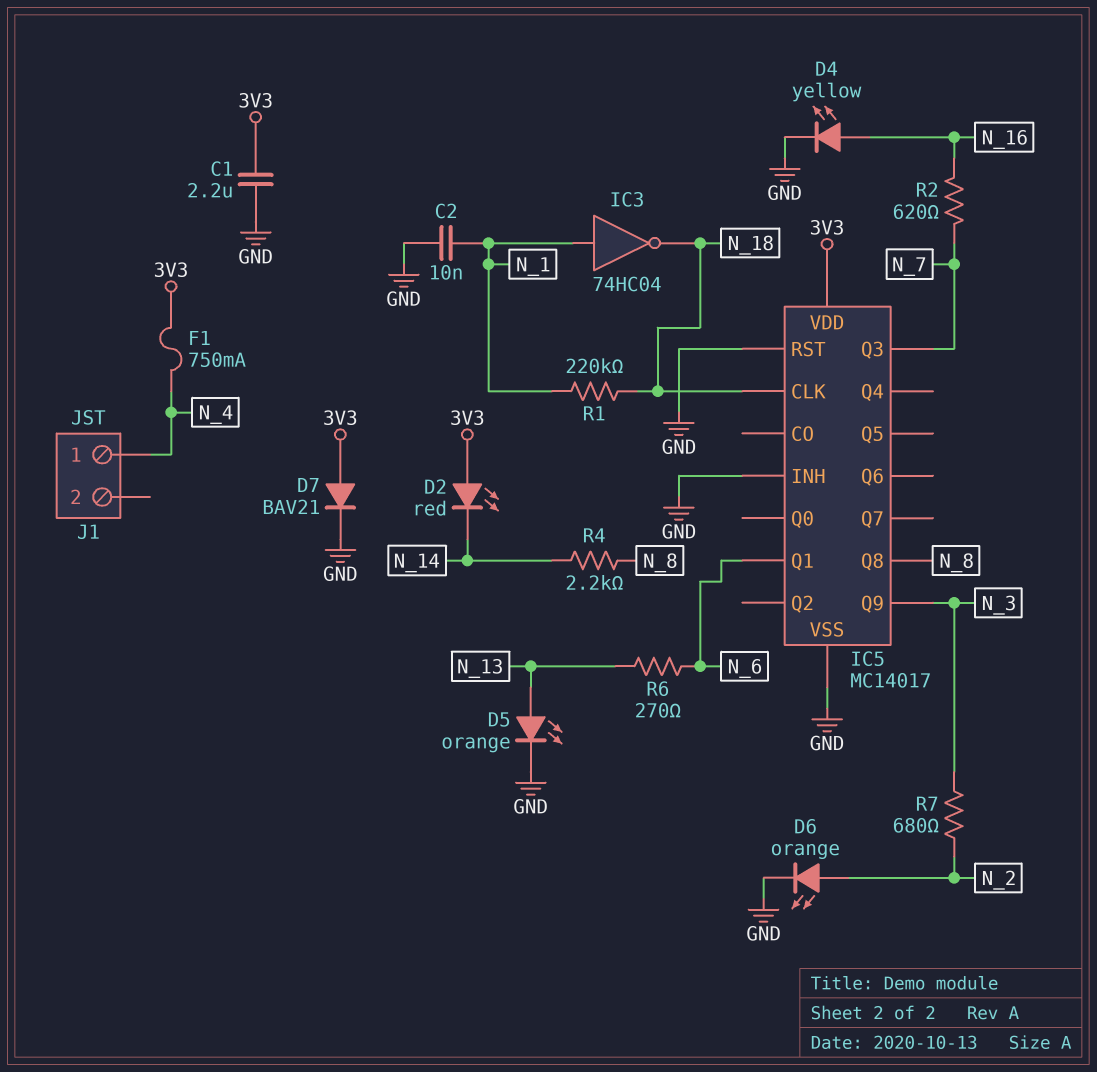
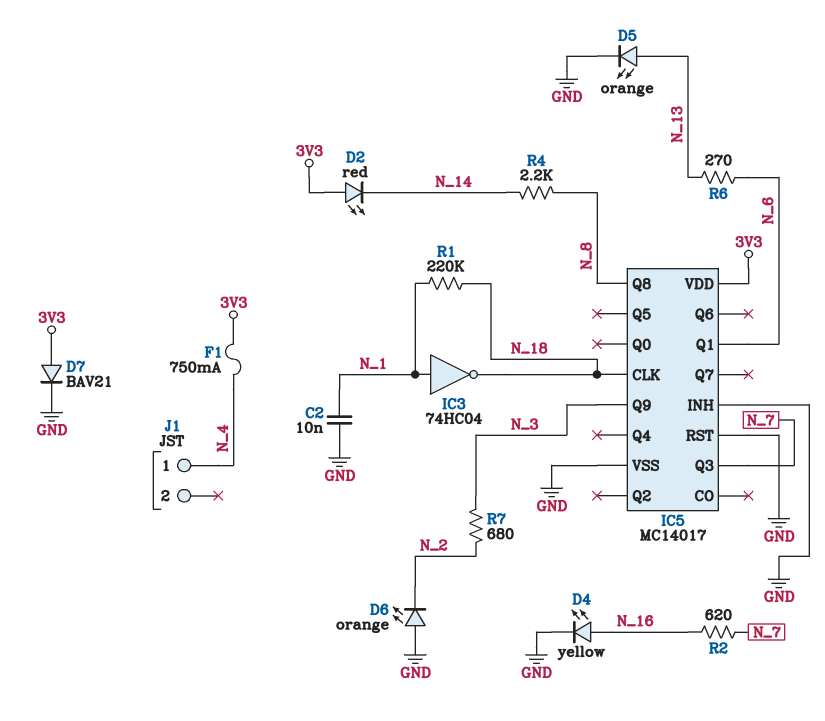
C1: 2.2uF (3V3, GND) -> none
D6: LED orange (A N_2, K GND) -> LED orange (A GND, K N_2)

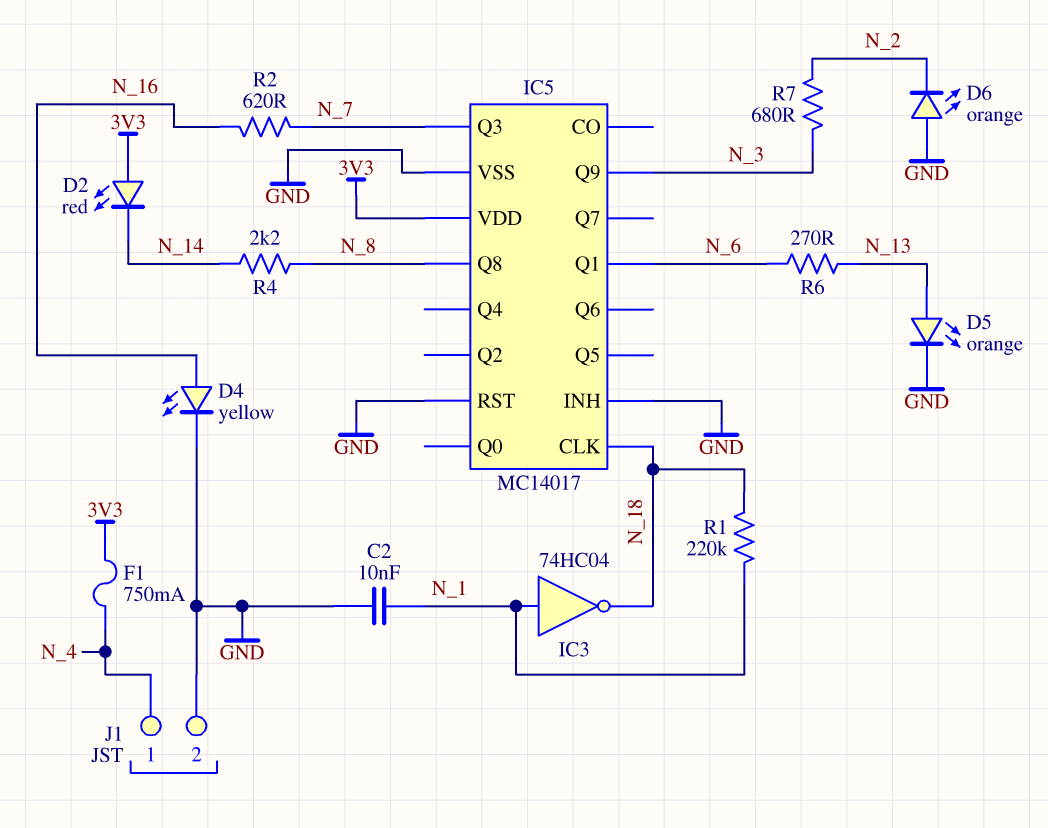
D7: diode BAV21 (A 3V3, K GND) -> none
J1 pin 2: none -> GND

